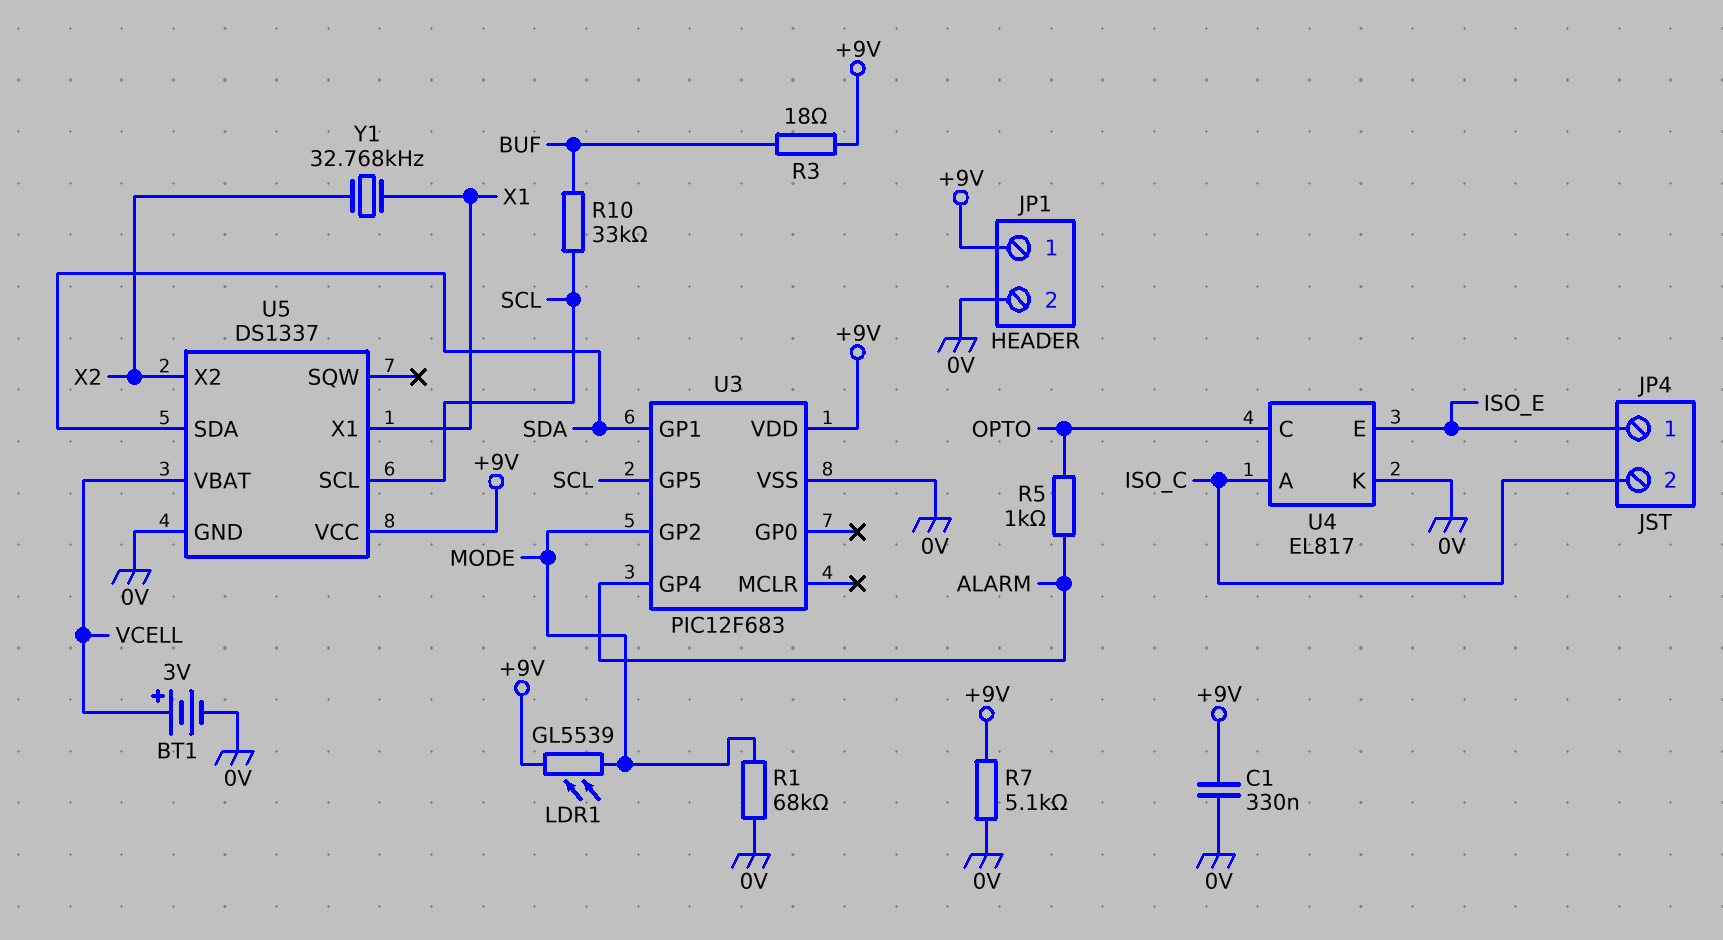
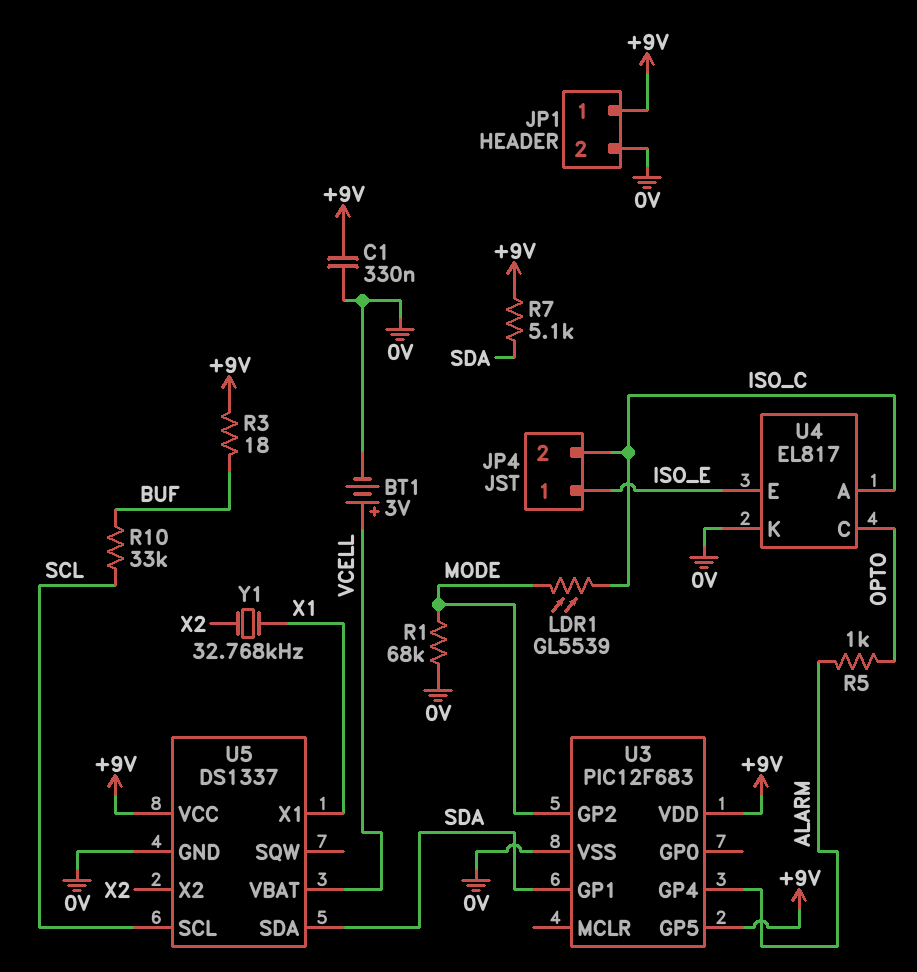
LDR1: GL5539 (+9V, MODE) -> GL5539 (ISO_C, MODE)
R7: 5.1k (+9V, 0V) -> 5.1k (+9V, SDA)
U3 pin GP5: SCL -> +9V

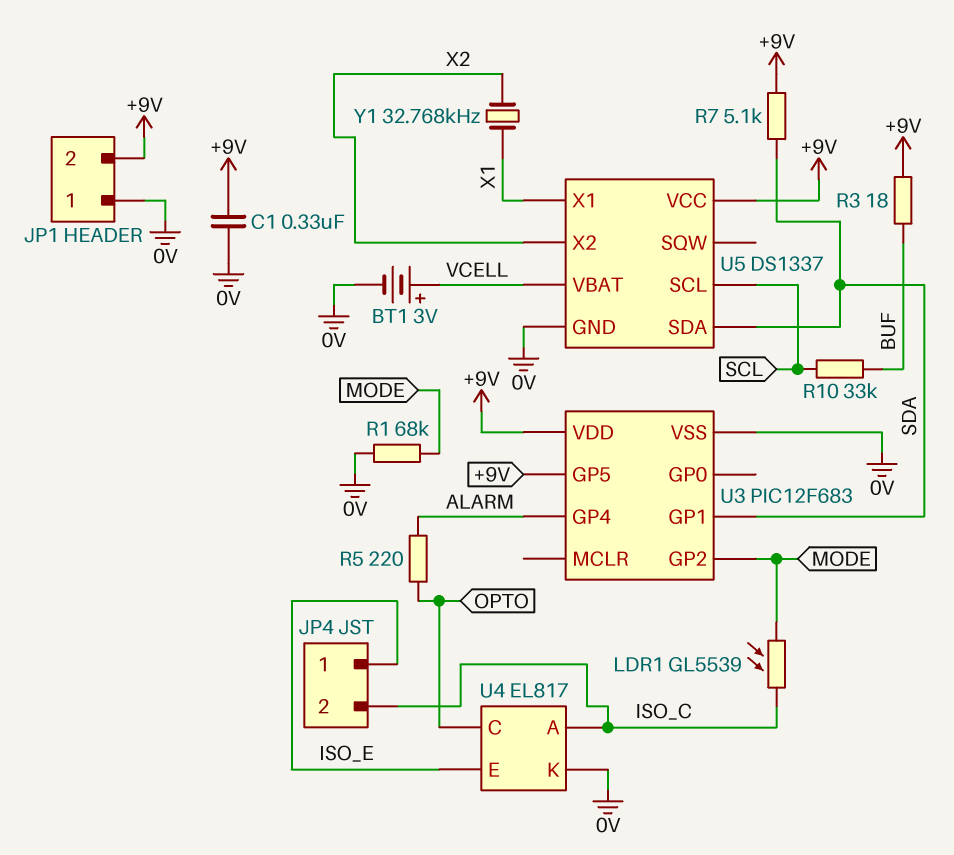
JP1 pin 1: +9V -> 0V
JP1 pin 2: 0V -> +9V
R5: 1k (ALARM, OPTO) -> 220 (ALARM, OPTO)

